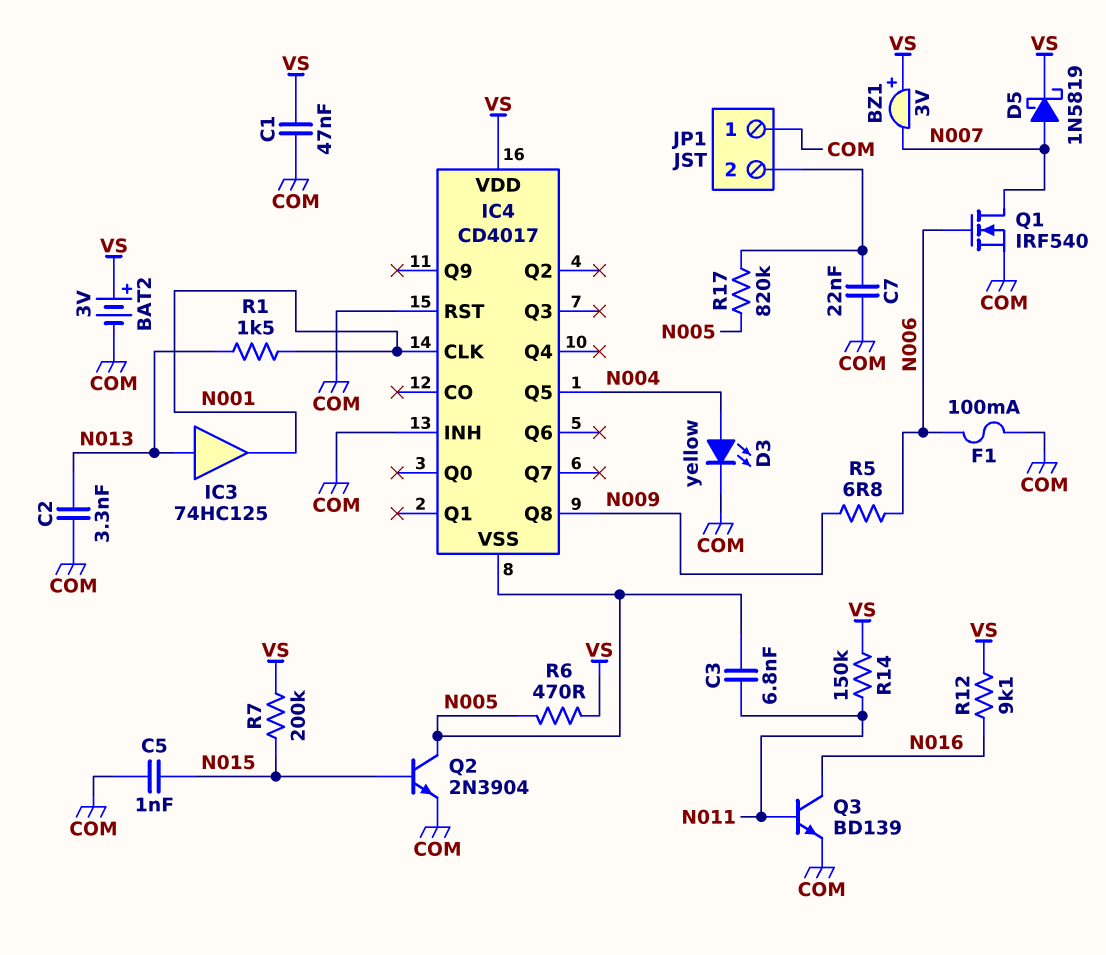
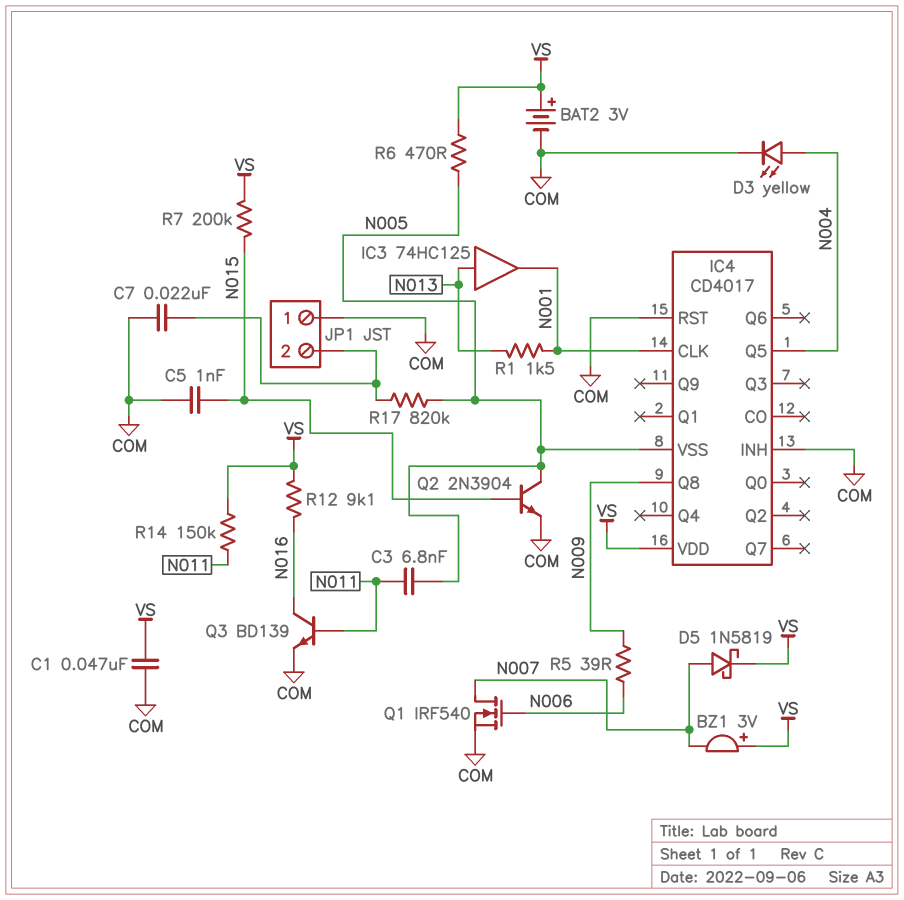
C2: 3.3nF (COM, N013) -> none
F1: 100mA (COM, N006) -> none
R5: 6.8 (N006, N009) -> 39 (N006, N009)

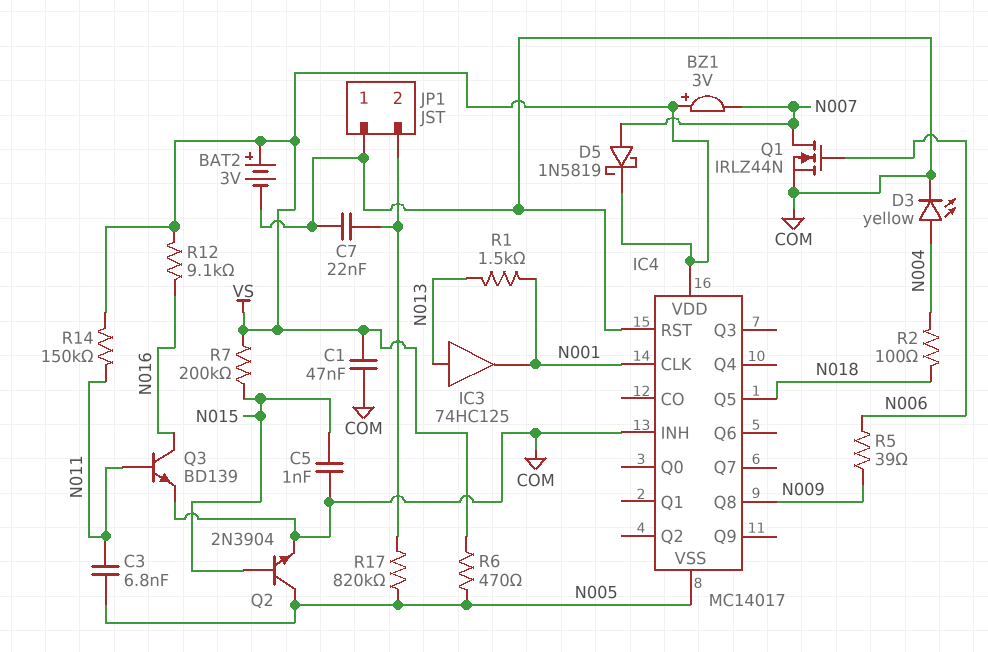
IC4: CD4017 -> MC14017
IC4 pin Q5: N004 -> N018
Q1: NMOS IRF540 (G N006, D N007, S COM) -> NMOS IRLZ44N (G N006, D N007, S COM)
R2: none -> 100 (N004, N018)

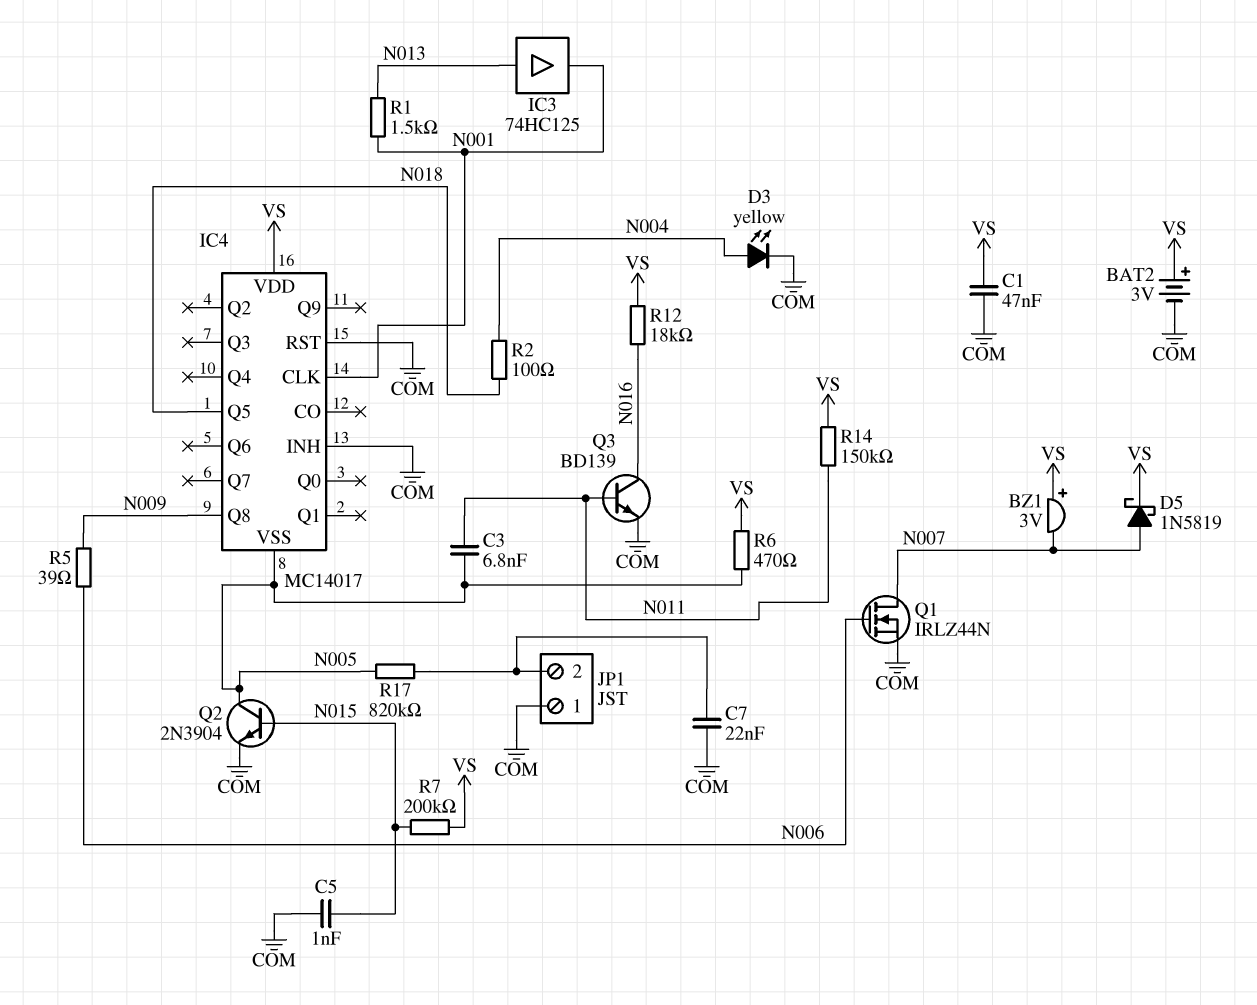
R12: 9.1k (N016, VS) -> 18k (N016, VS)

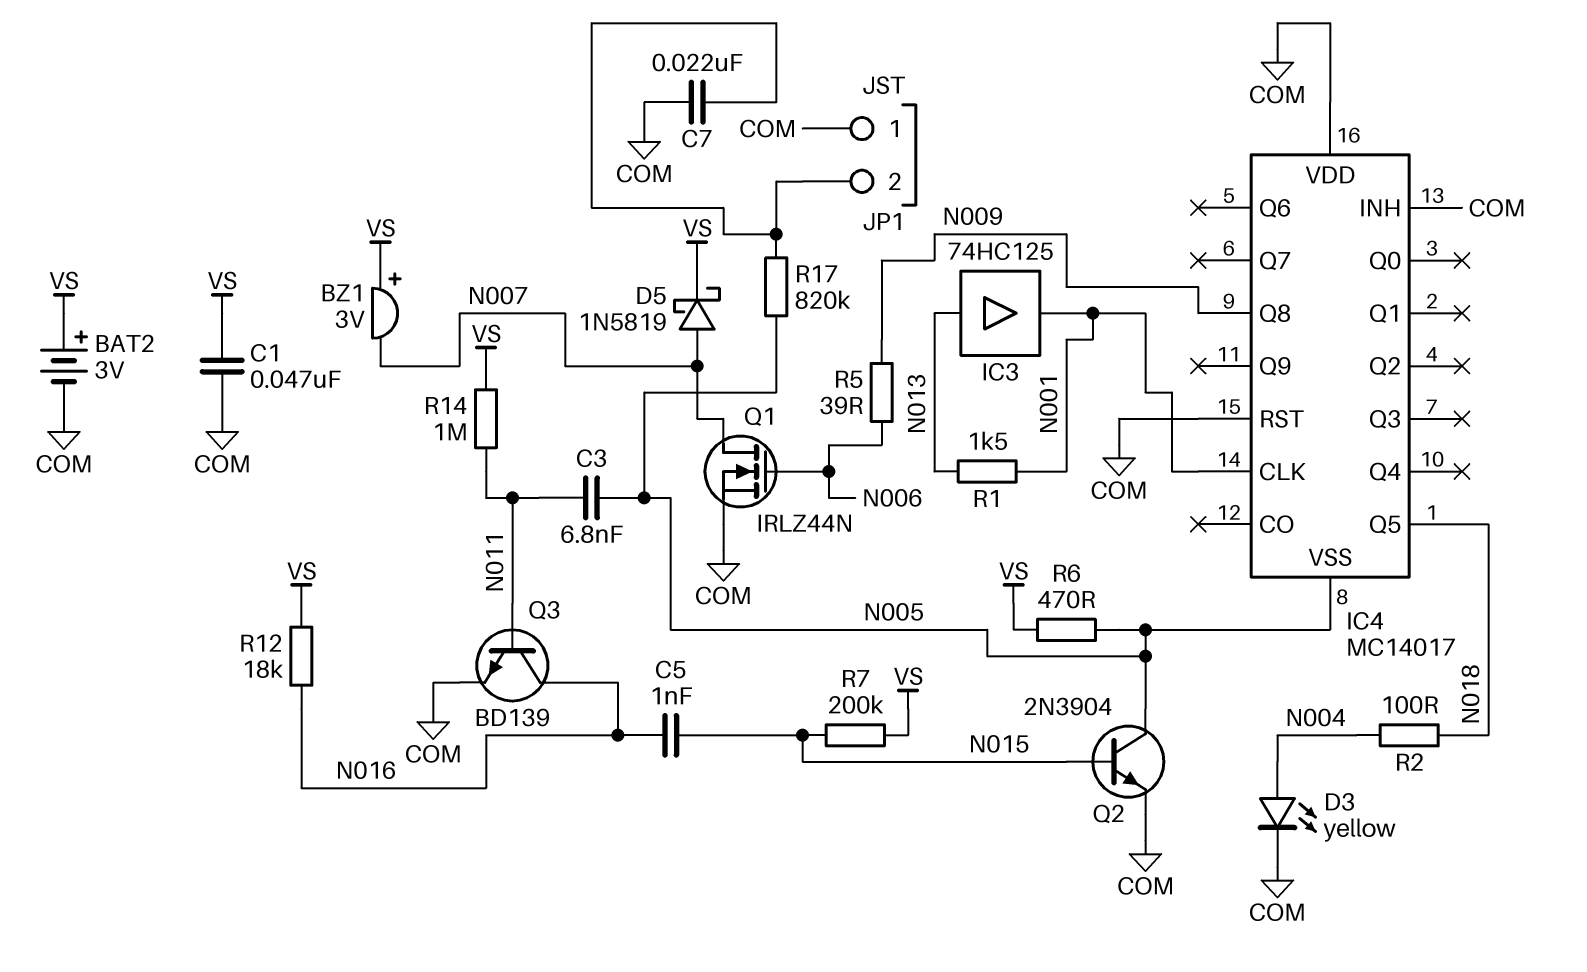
C5: 1nF (COM, N015) -> 1nF (N015, N016)
IC4 pin VDD: VS -> COM
R14: 150k (N011, VS) -> 1M (N011, VS)

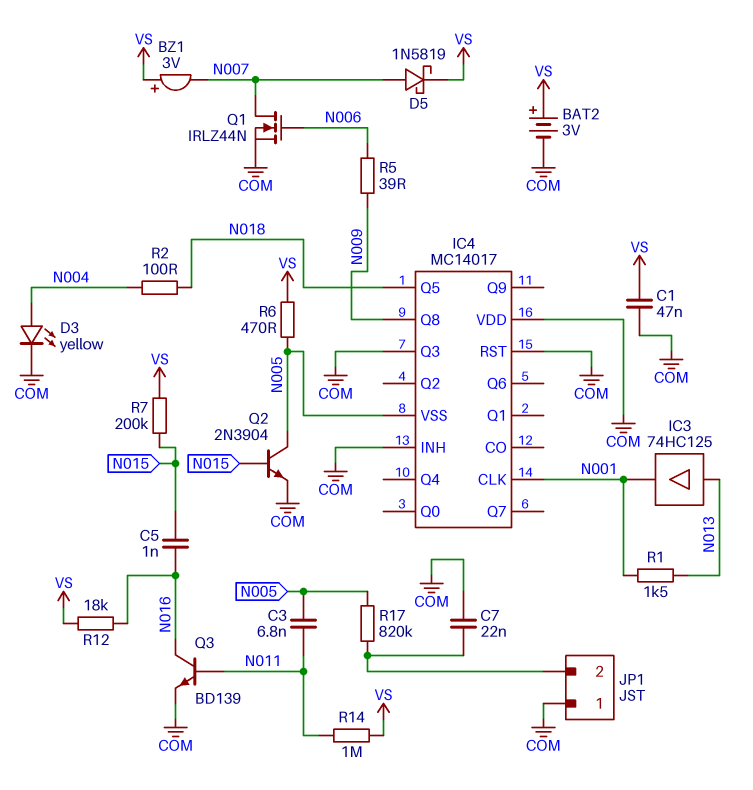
IC4 pin Q3: none -> COM

